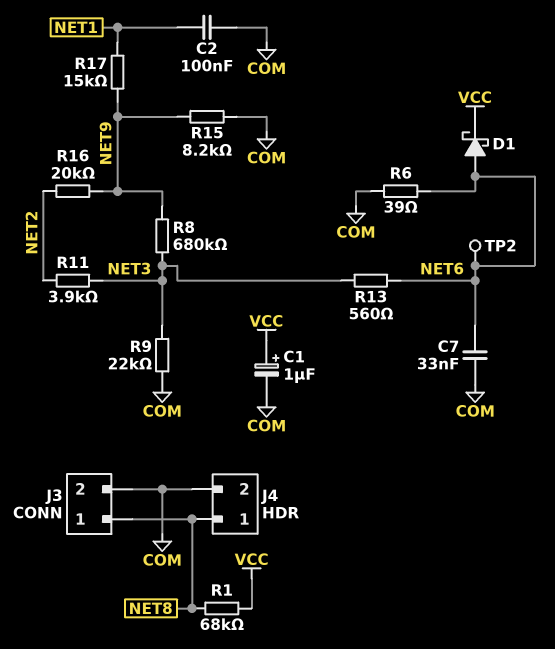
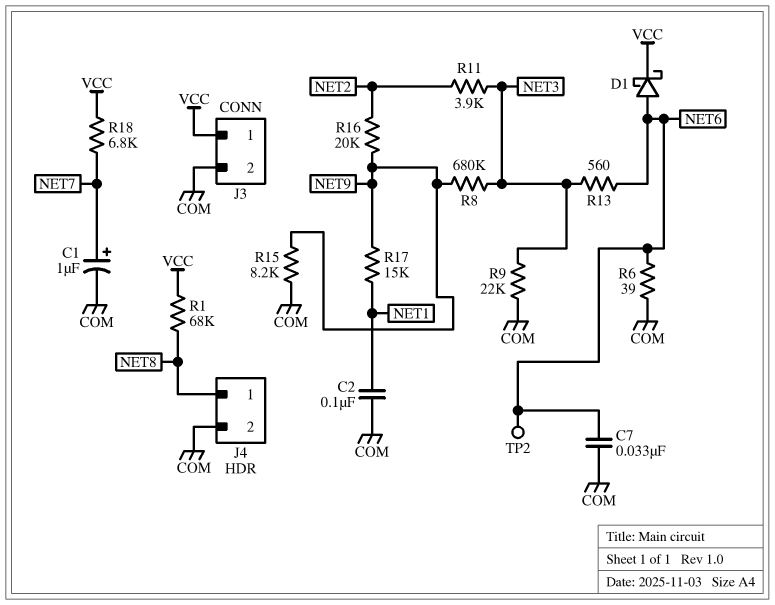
C1: 1uF (plus VCC, minus COM) -> 1uF (plus NET7, minus COM)
J3 pin 1: NET8 -> VCC
R18: none -> 6.8k (NET7, VCC)

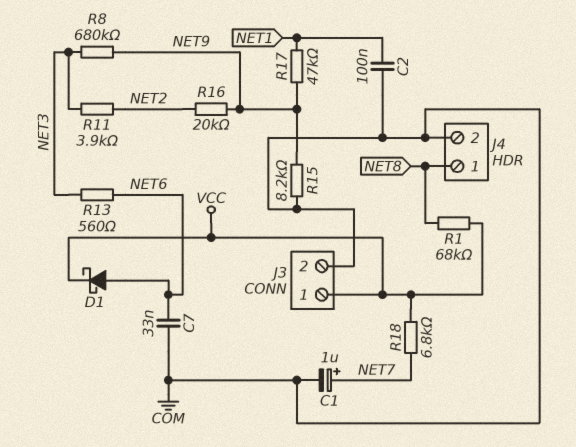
R6: 39 (COM, NET6) -> none
R9: 22k (COM, NET3) -> none
R17: 15k (NET1, NET9) -> 47k (NET1, NET9)
TP2: test point (NET6) -> none

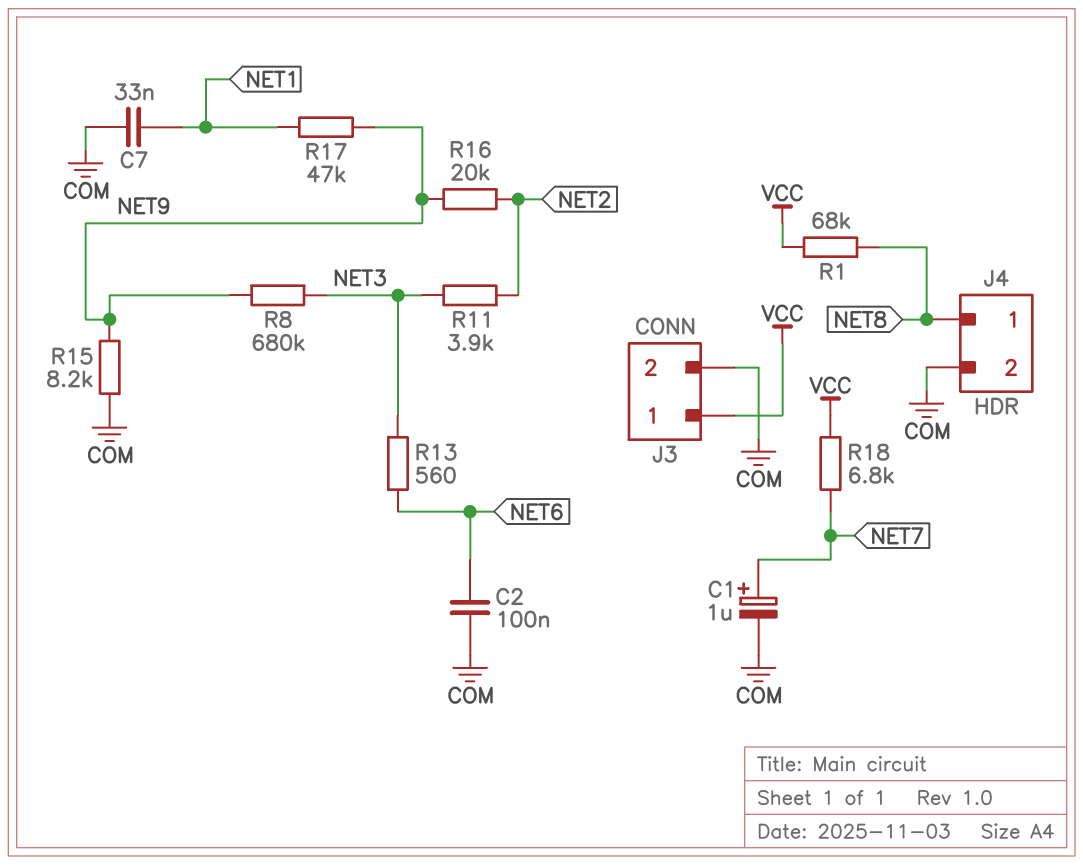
C2: 100nF (COM, NET1) -> 100nF (COM, NET6)
C7: 33nF (COM, NET6) -> 33nF (COM, NET1)
D1: schottky (A NET6, K VCC) -> none

